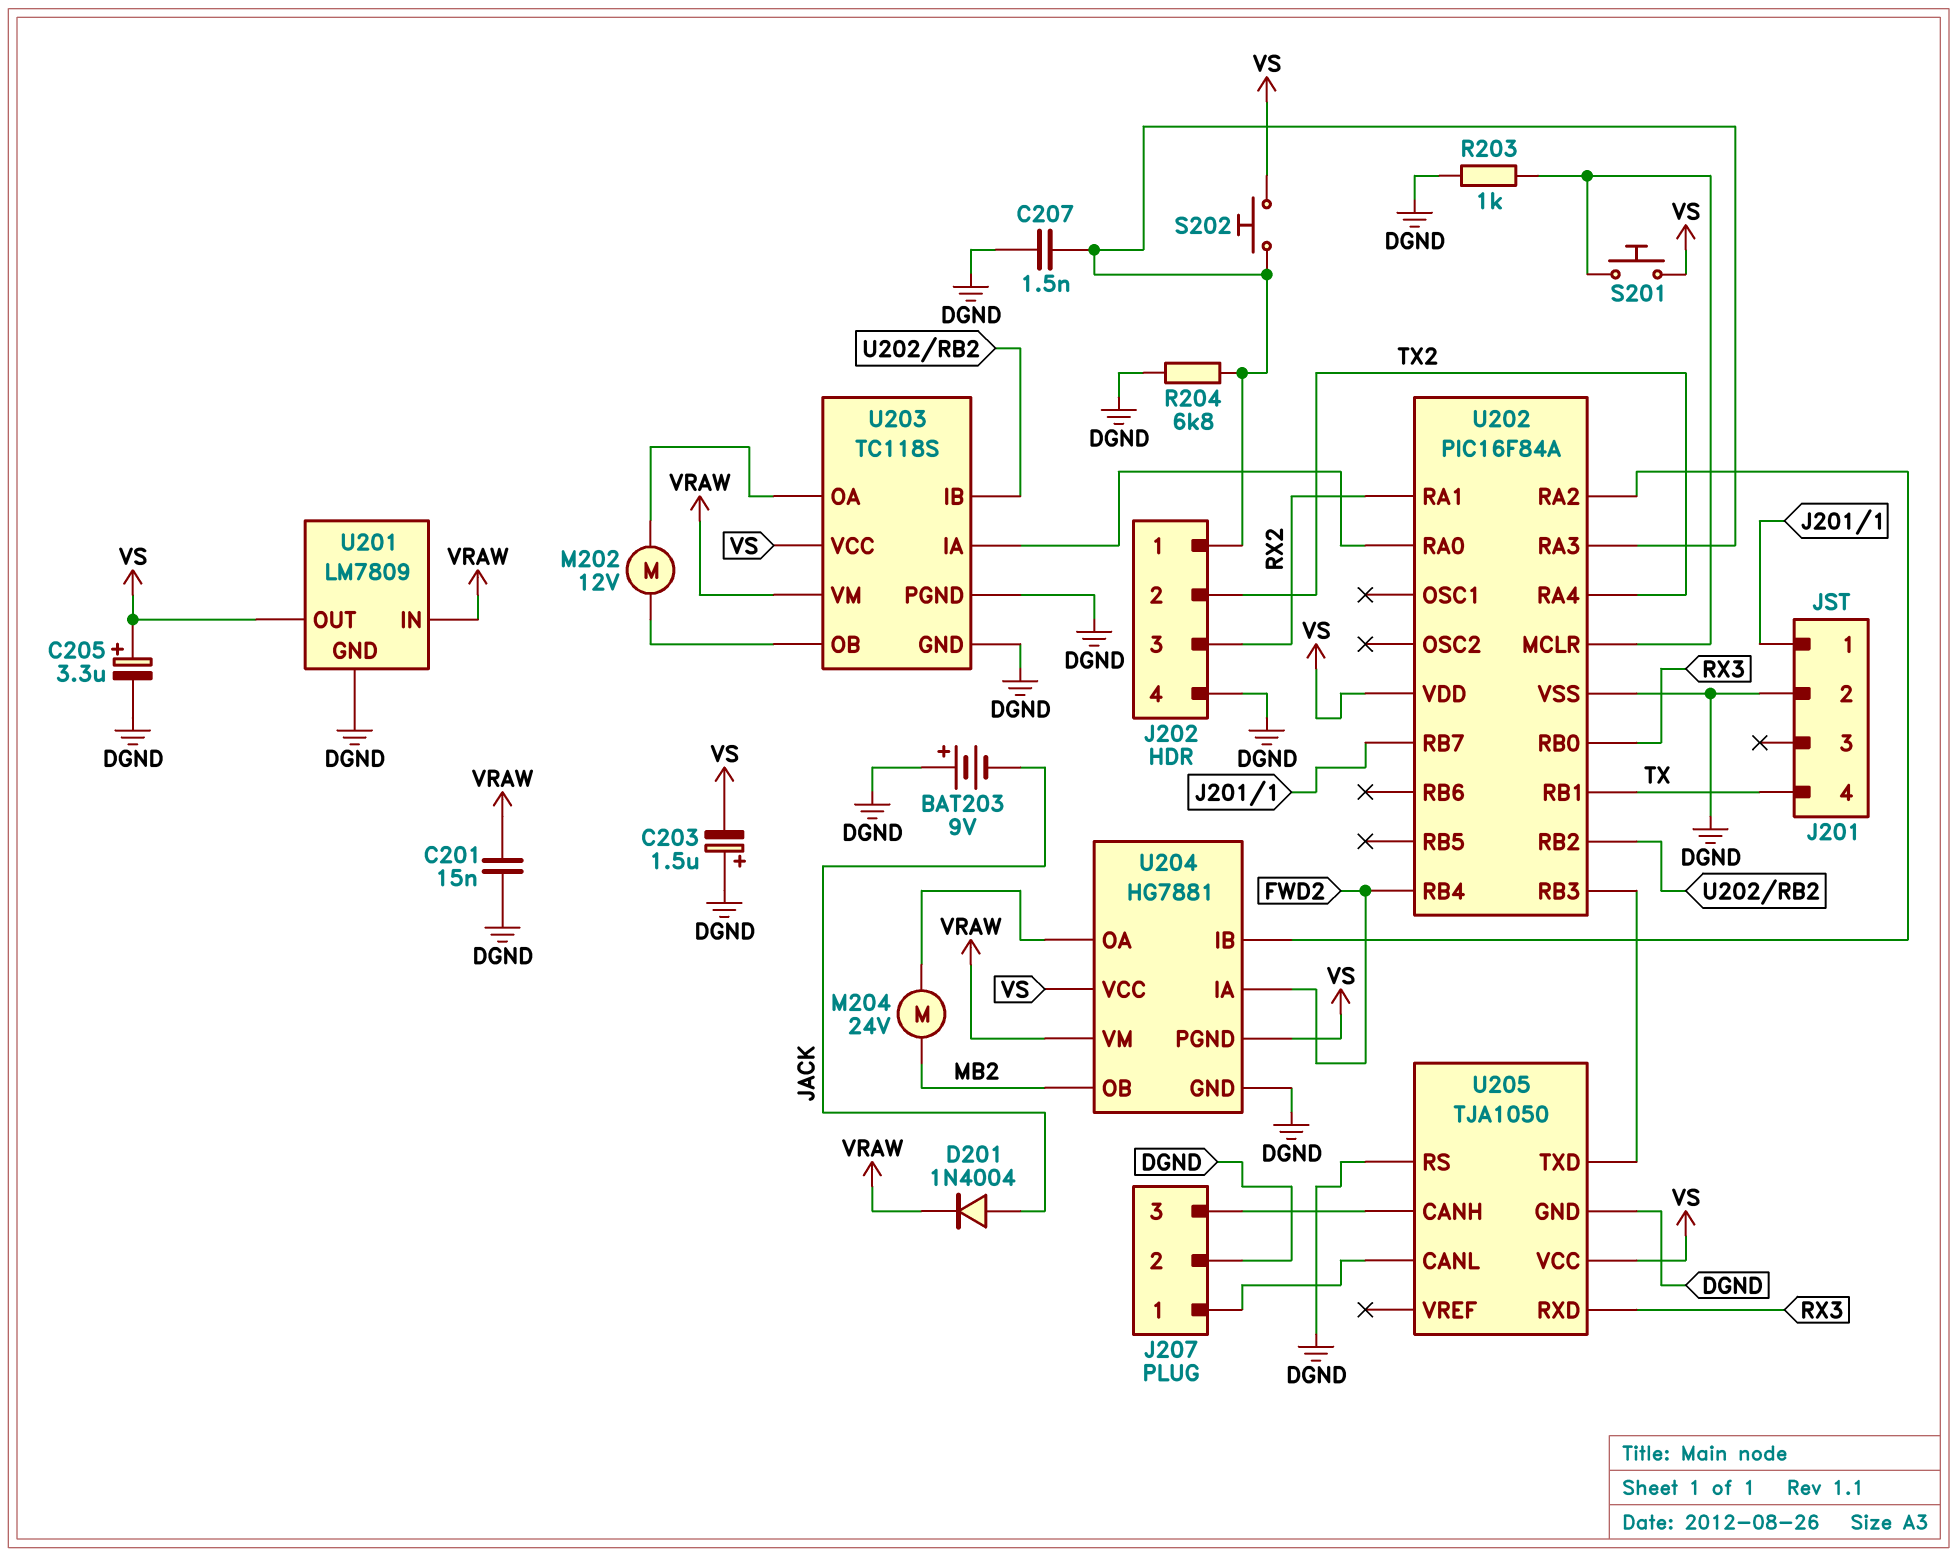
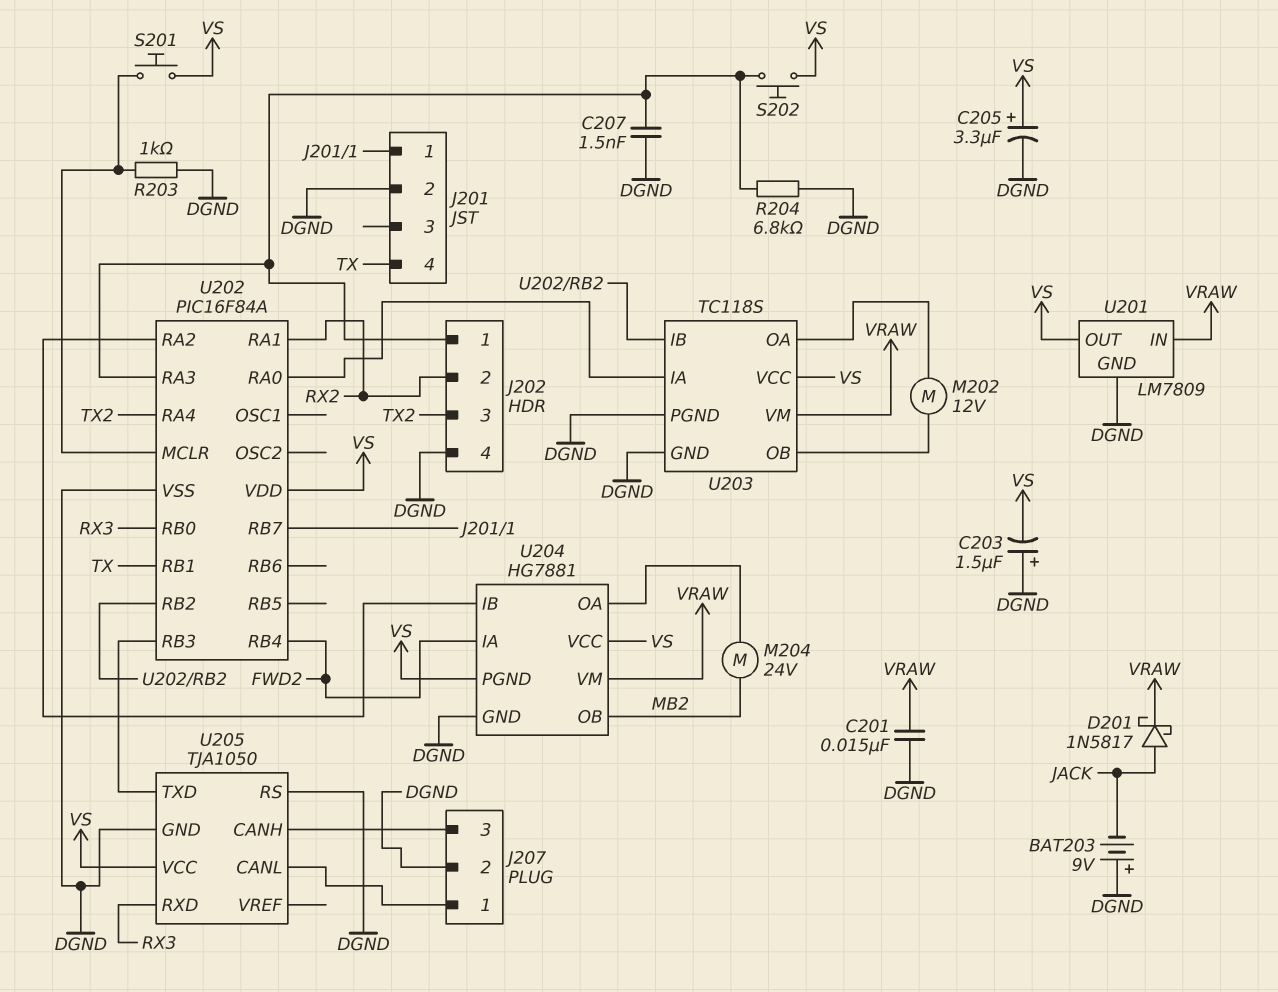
D201: diode 1N4004 (A JACK, K VRAW) -> schottky 1N5817 (A JACK, K VRAW)
J202 pin 2: TX2 -> RX2
J202 pin 3: RX2 -> TX2

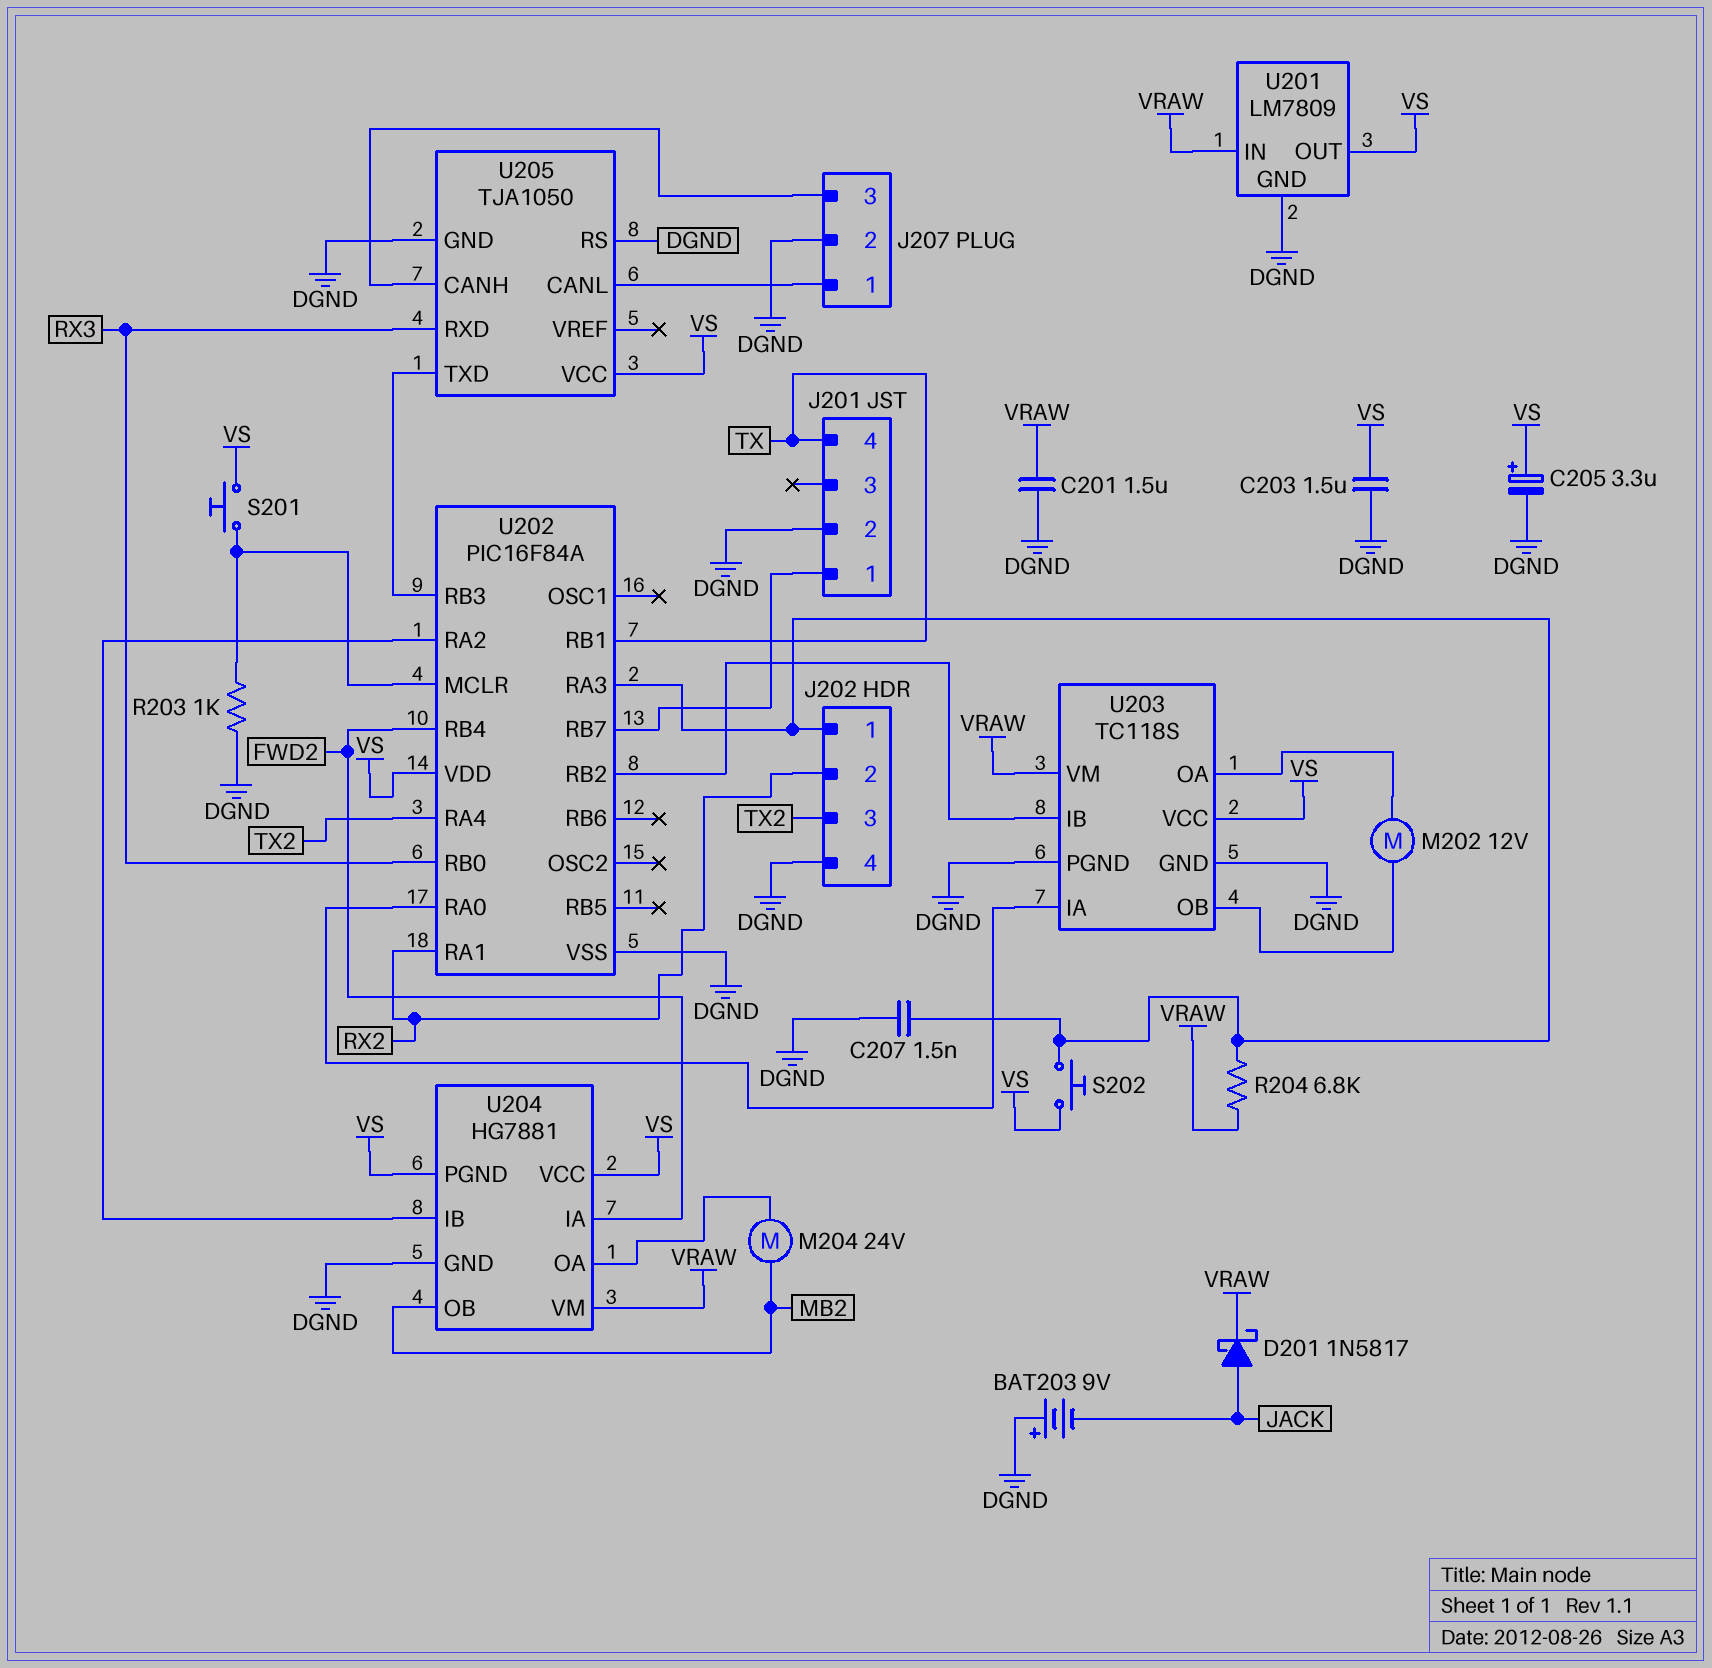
C201: 15nF (DGND, VRAW) -> 1.5uF (DGND, VRAW)
C203: 1.5uF (plus DGND, minus VS) -> 1.5uF (DGND, VS)
R204: 6.8k (DGND, J202/1) -> 6.8k (J202/1, VRAW)

